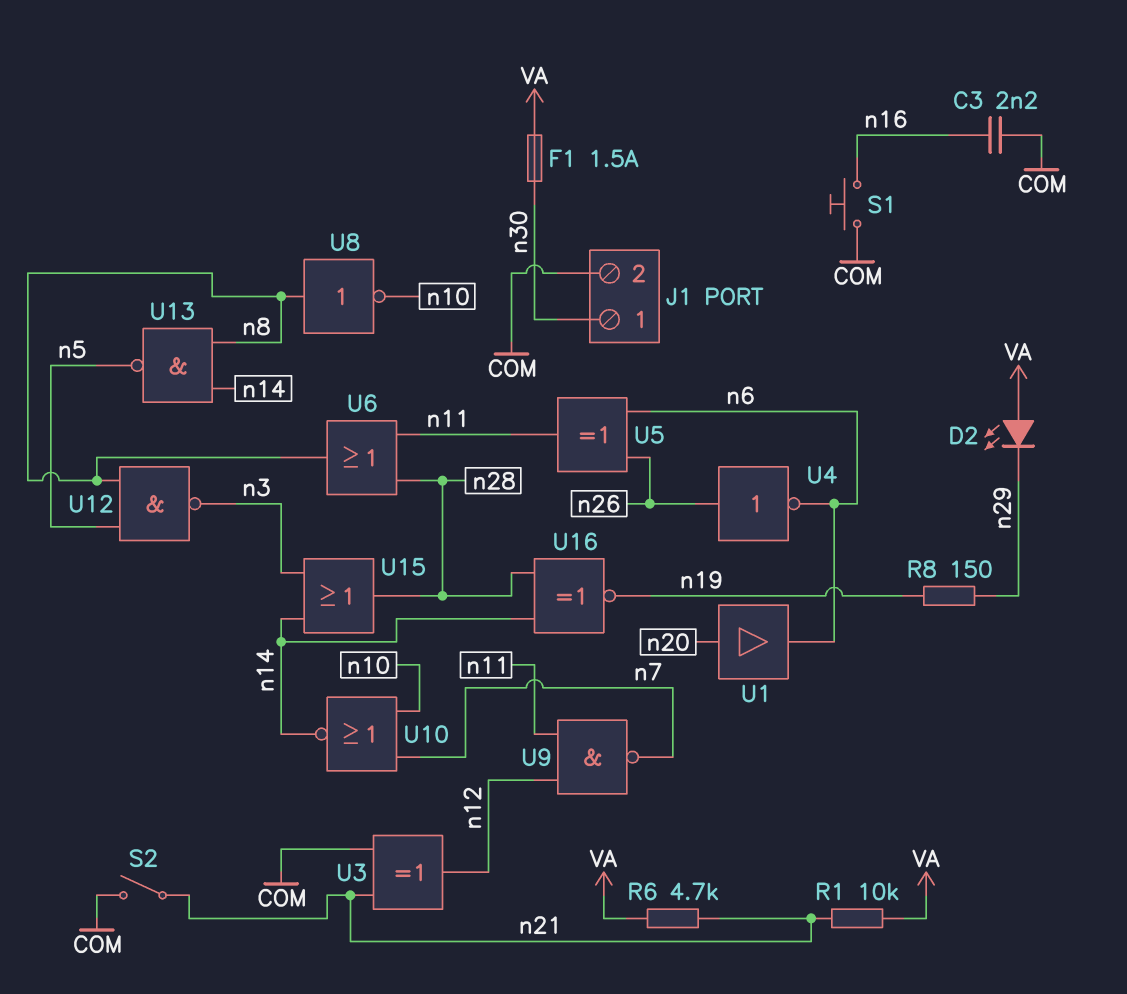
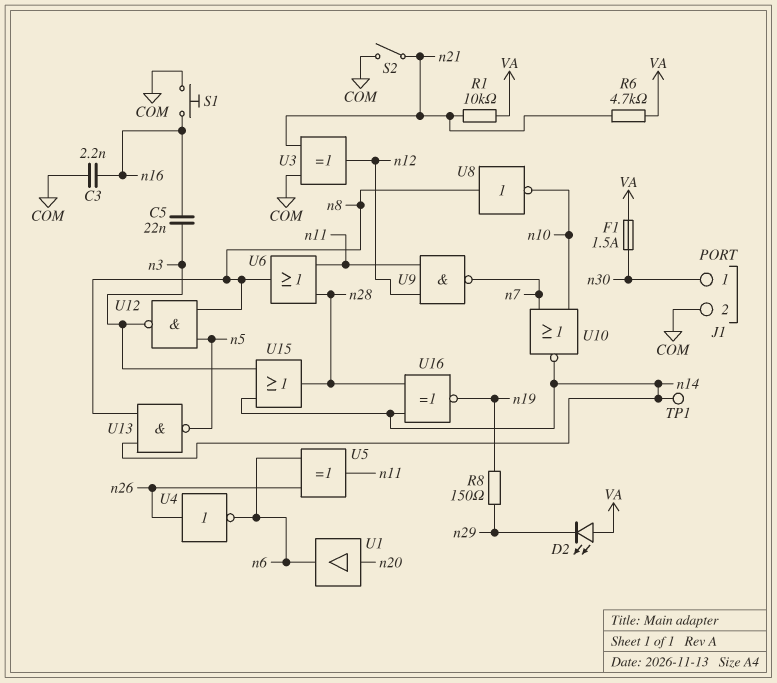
C5: none -> 22nF (n3, n16)
TP1: none -> test point (n14)

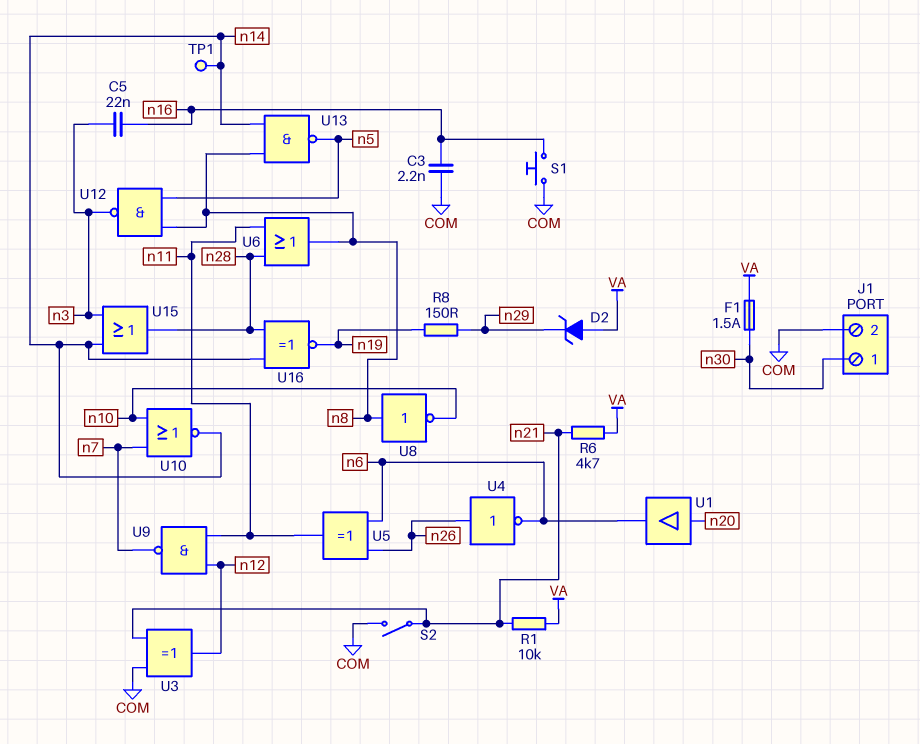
D2: LED (A VA, K n29) -> zener (A VA, K n29)

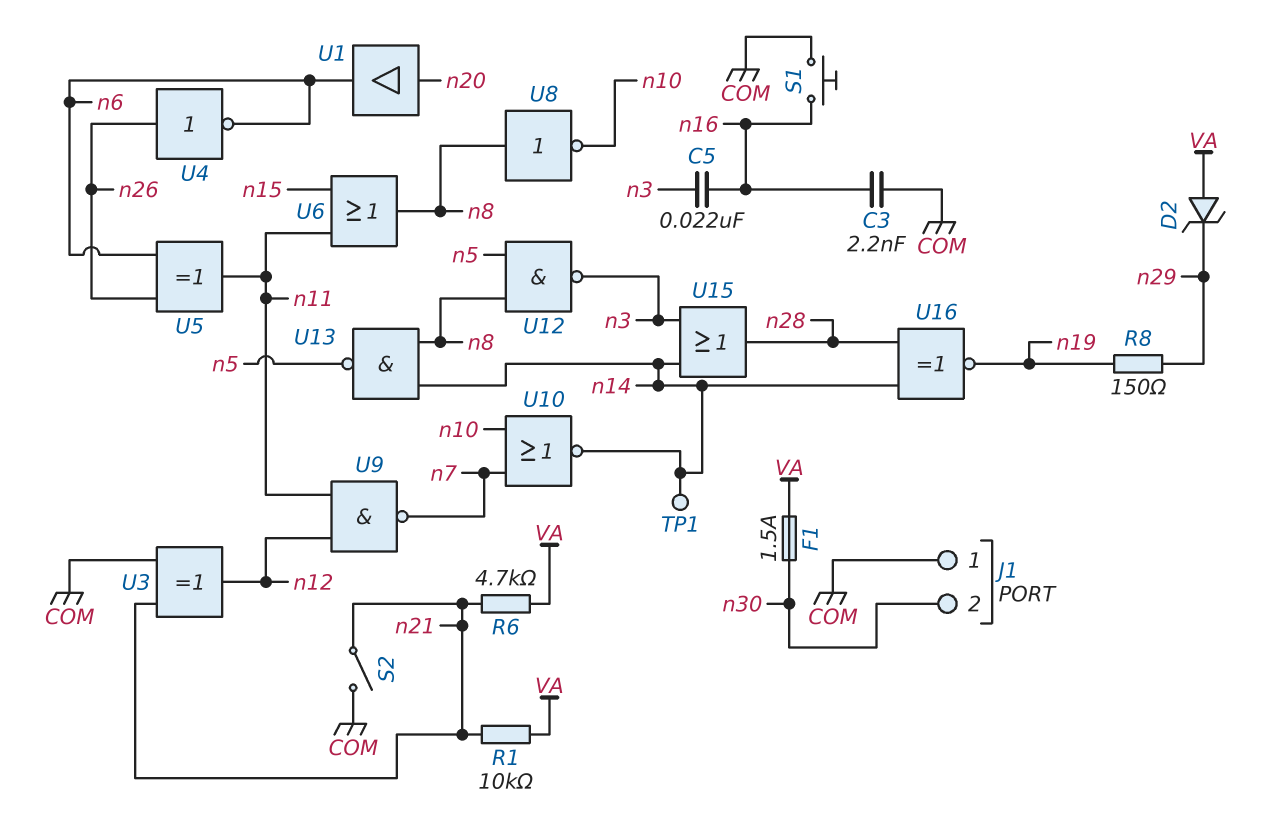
J1 pin 1: n30 -> COM
J1 pin 2: COM -> n30
U6: OR (in n11, in n28, out n8) -> OR (in n11, in n15, out n8)

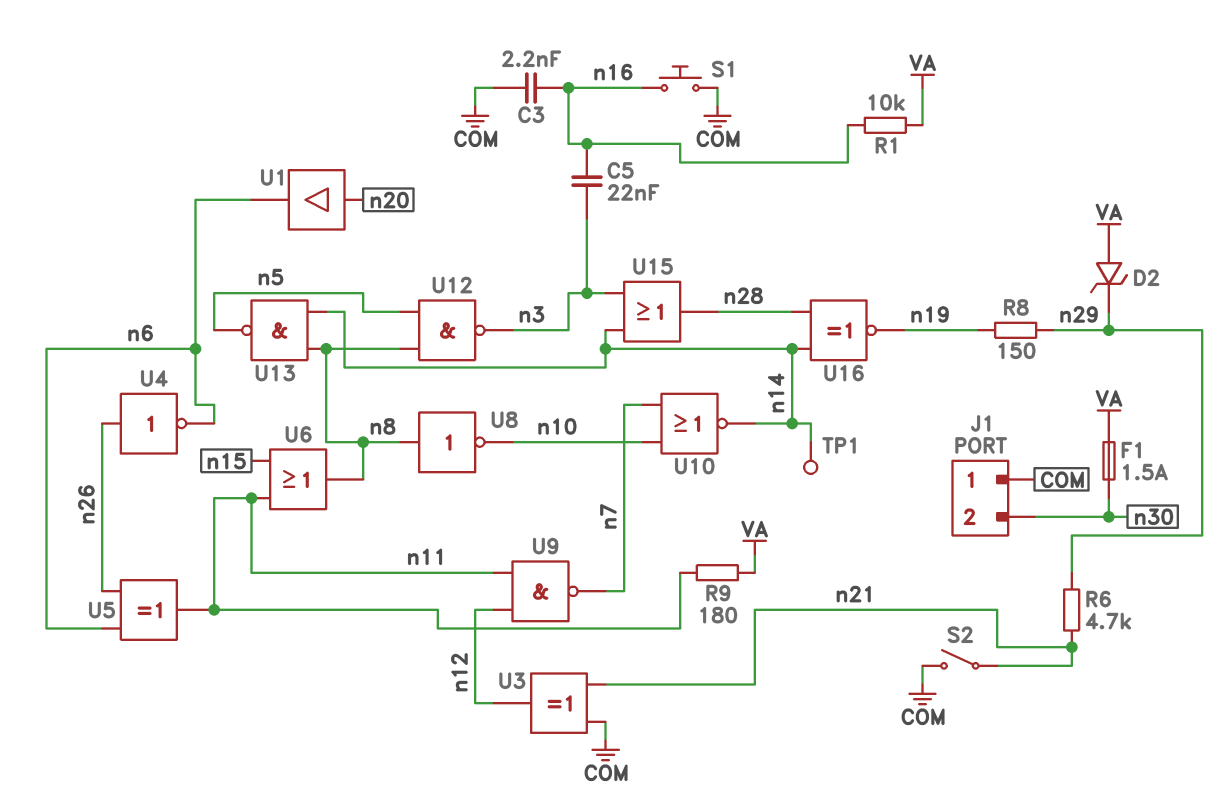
R1: 10k (VA, n21) -> 10k (VA, n16)
R6: 4.7k (VA, n21) -> 4.7k (n21, n29)
R9: none -> 180 (VA, n11)

